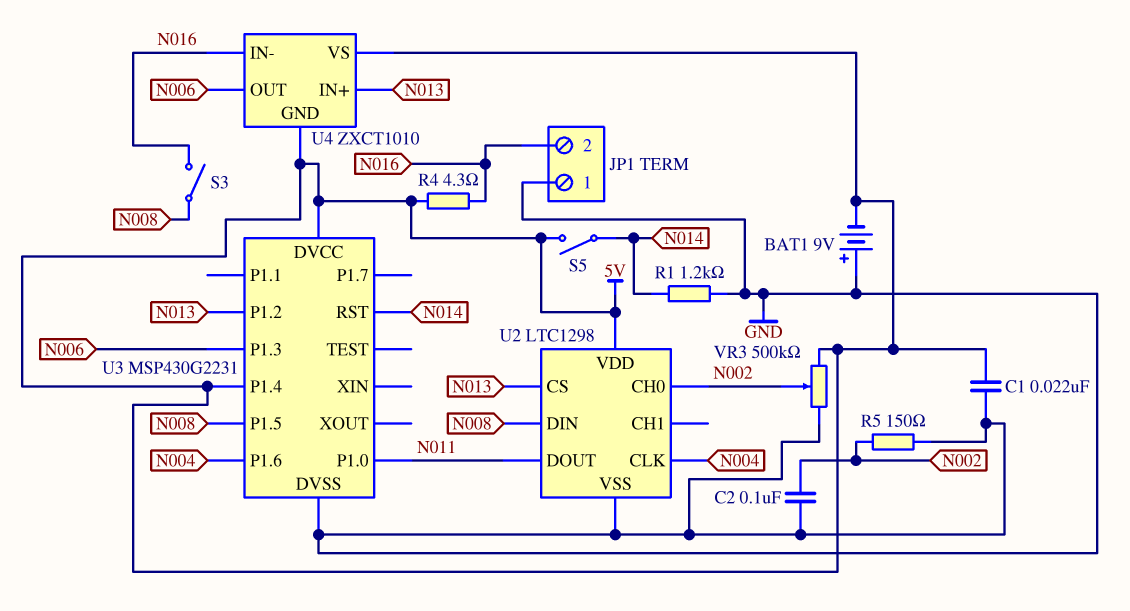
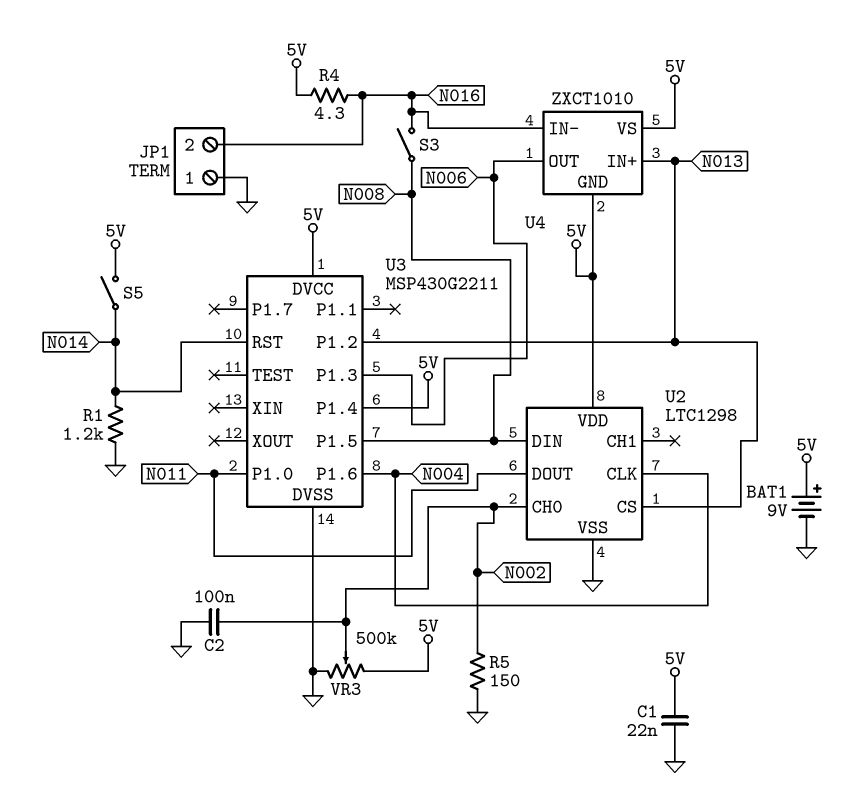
BAT1: 9V (plus GND, minus 5V) -> 9V (plus 5V, minus GND)
U3: MSP430G2231 -> MSP430G2211

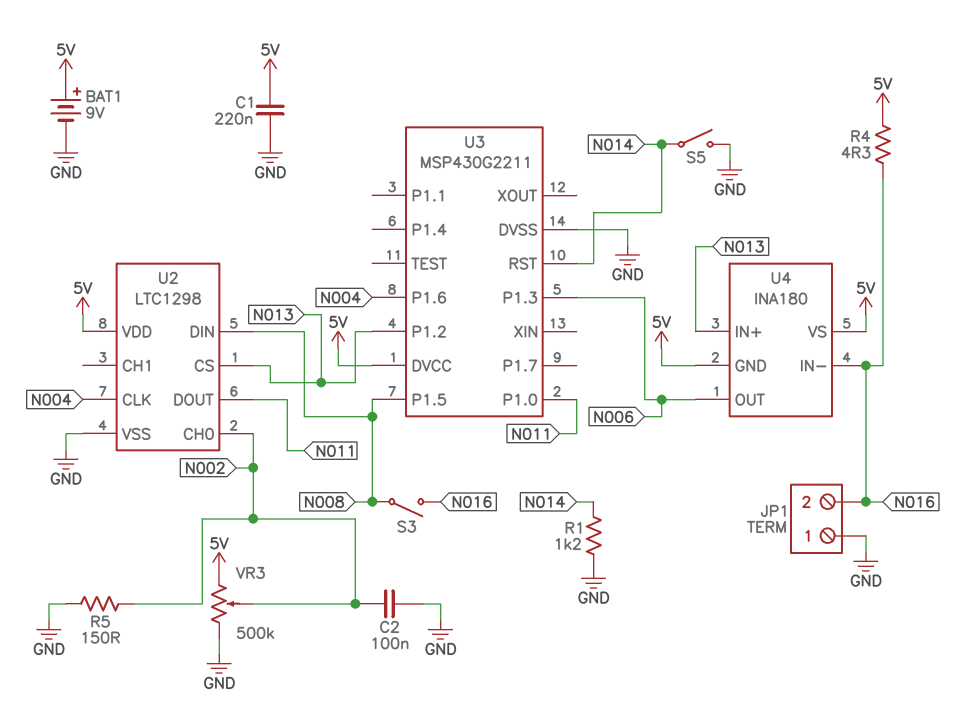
C1: 22nF (5V, GND) -> 220nF (5V, GND)
S5: switch (5V, N014) -> switch (GND, N014)
U3 pin P1.4: 5V -> none
U4: ZXCT1010 -> INA180

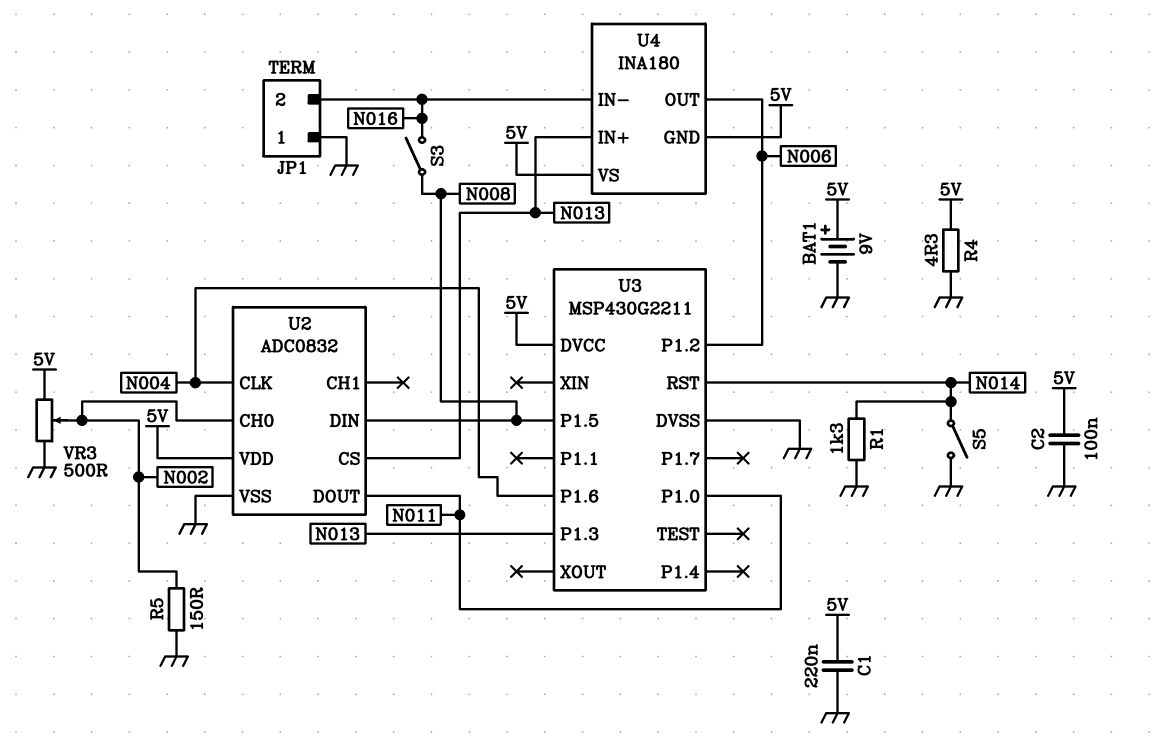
C2: 100nF (GND, N002) -> 100nF (5V, GND)
R1: 1.2k (GND, N014) -> 1.3k (GND, N014)
R4: 4.3 (5V, N016) -> 4.3 (5V, GND)
U2: LTC1298 -> ADC0832
U3 pin P1.2: N013 -> N006
U3 pin P1.3: N006 -> N013
VR3: 500k (5V, GND, wiper N002) -> 500 (5V, GND, wiper N002)

